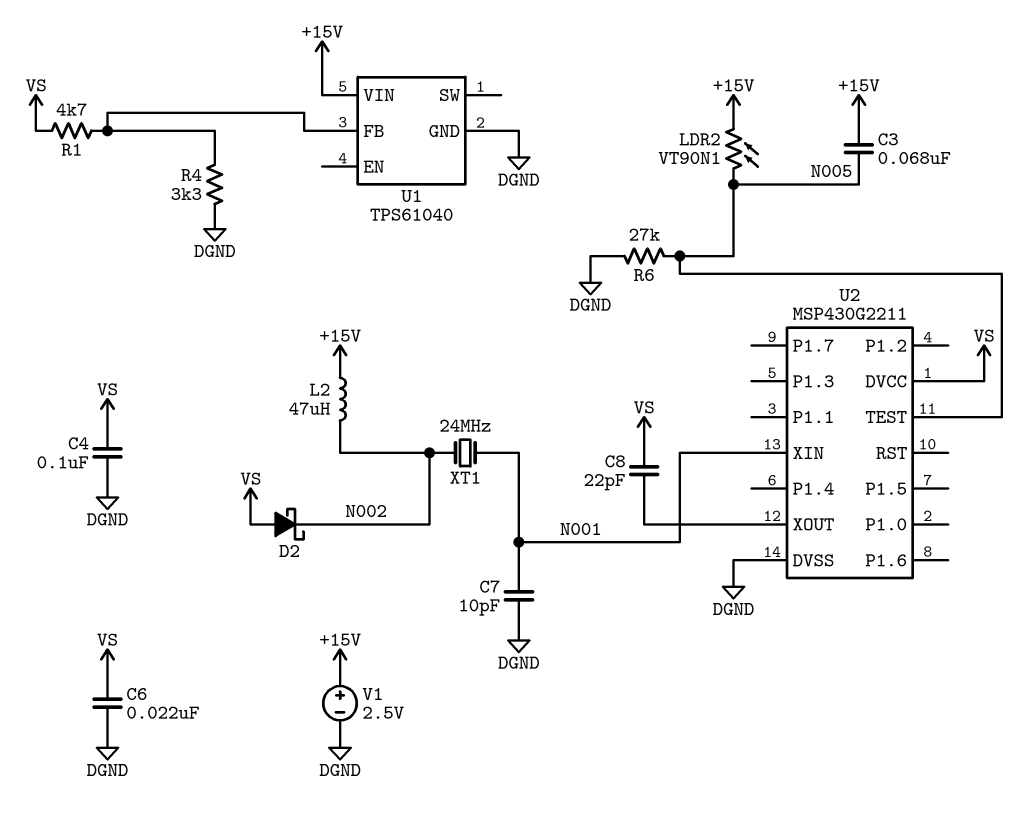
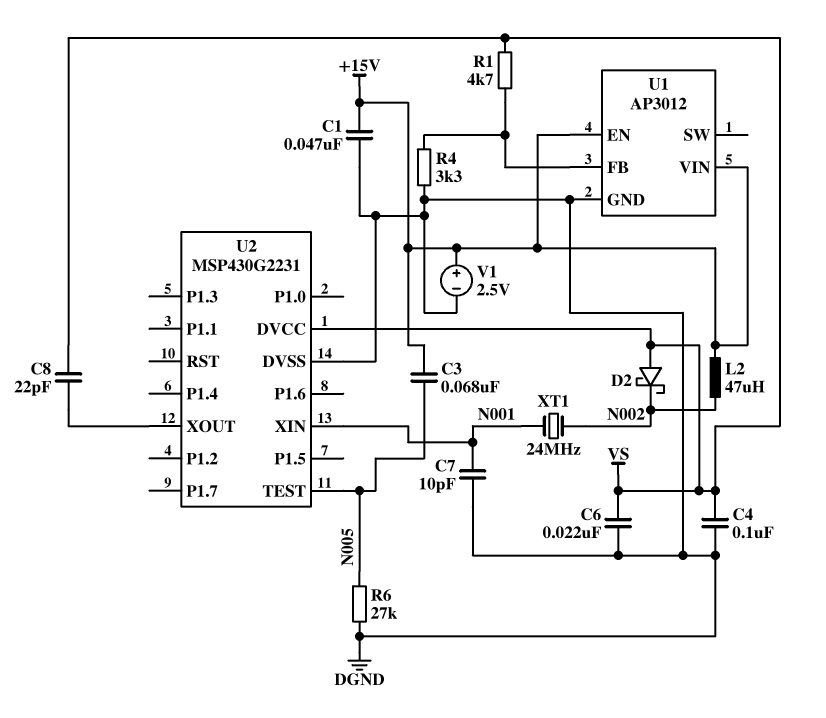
C1: none -> 47nF (+15V, DGND)
LDR2: VT90N1 (+15V, N005) -> none
U1: TPS61040 -> AP3012
U1 pin EN: none -> +15V
U2: MSP430G2211 -> MSP430G2231

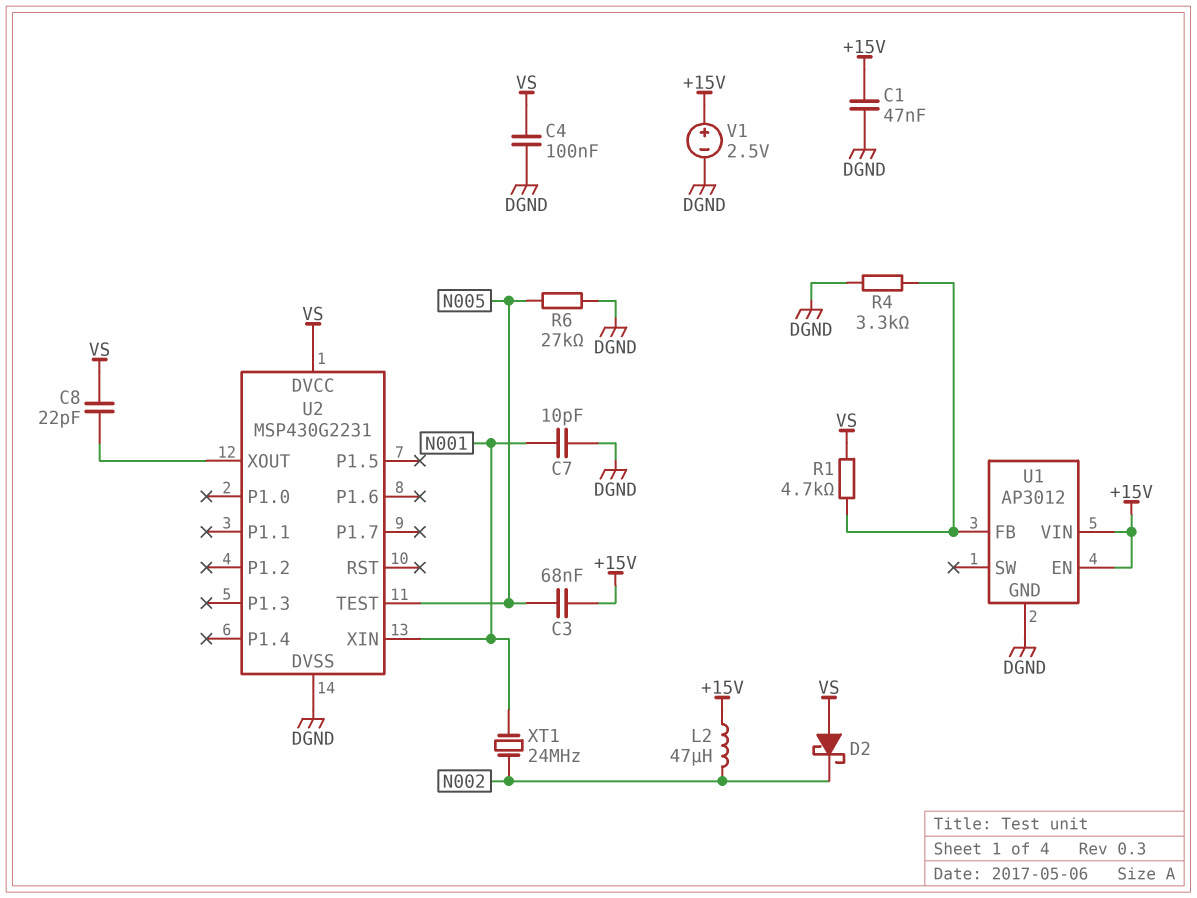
C6: 22nF (DGND, VS) -> none

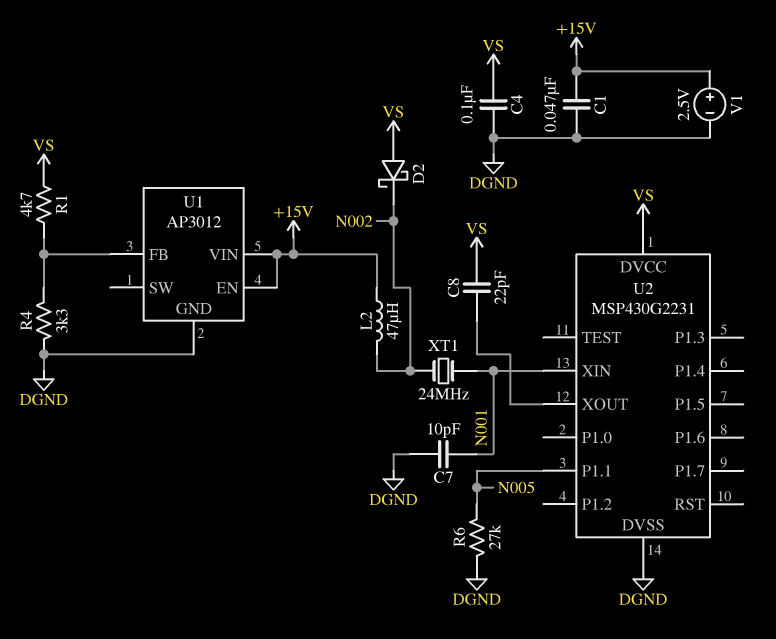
C3: 68nF (+15V, N005) -> none
U2 pin P1.1: none -> N005
U2 pin TEST: N005 -> none

